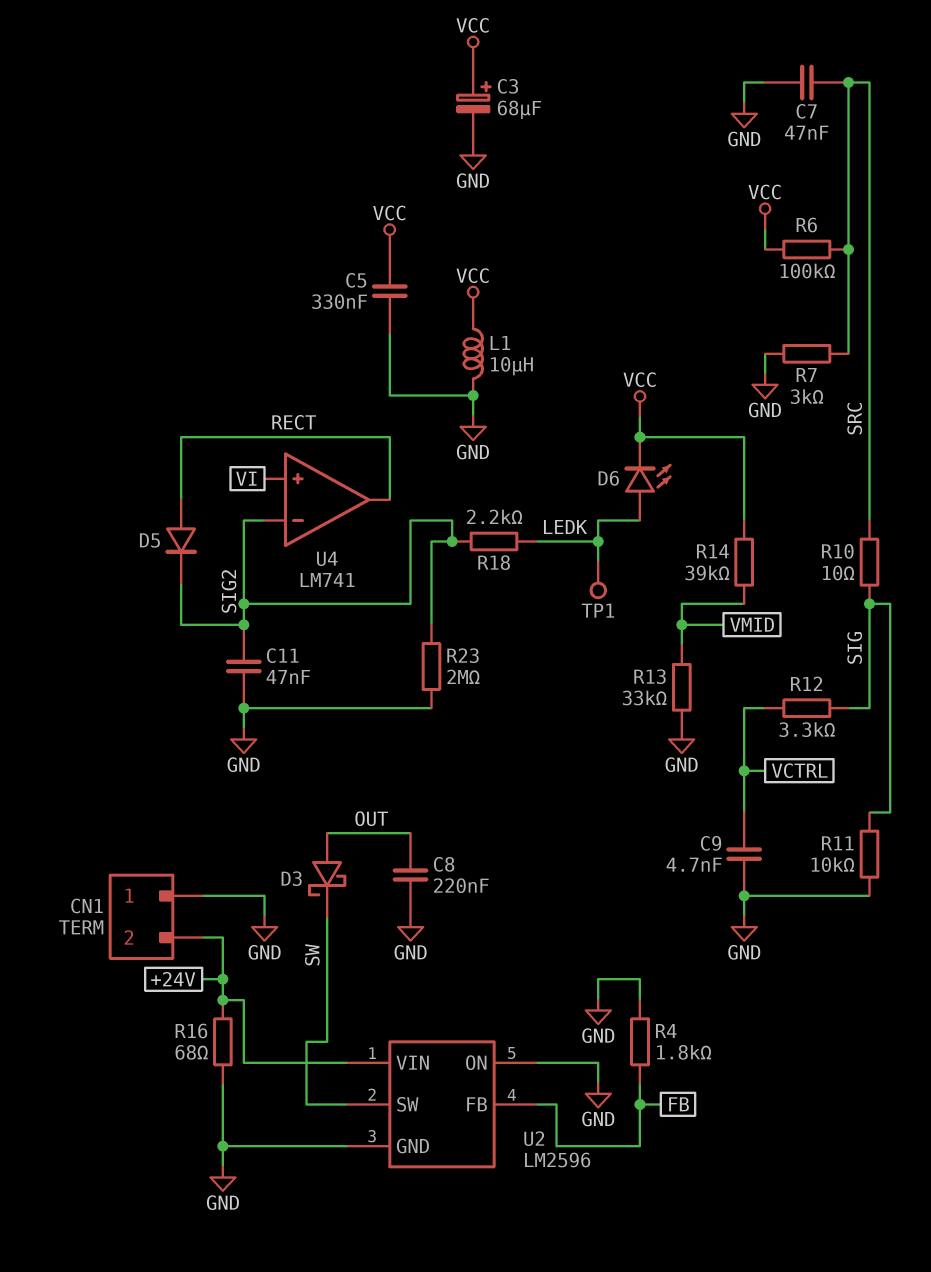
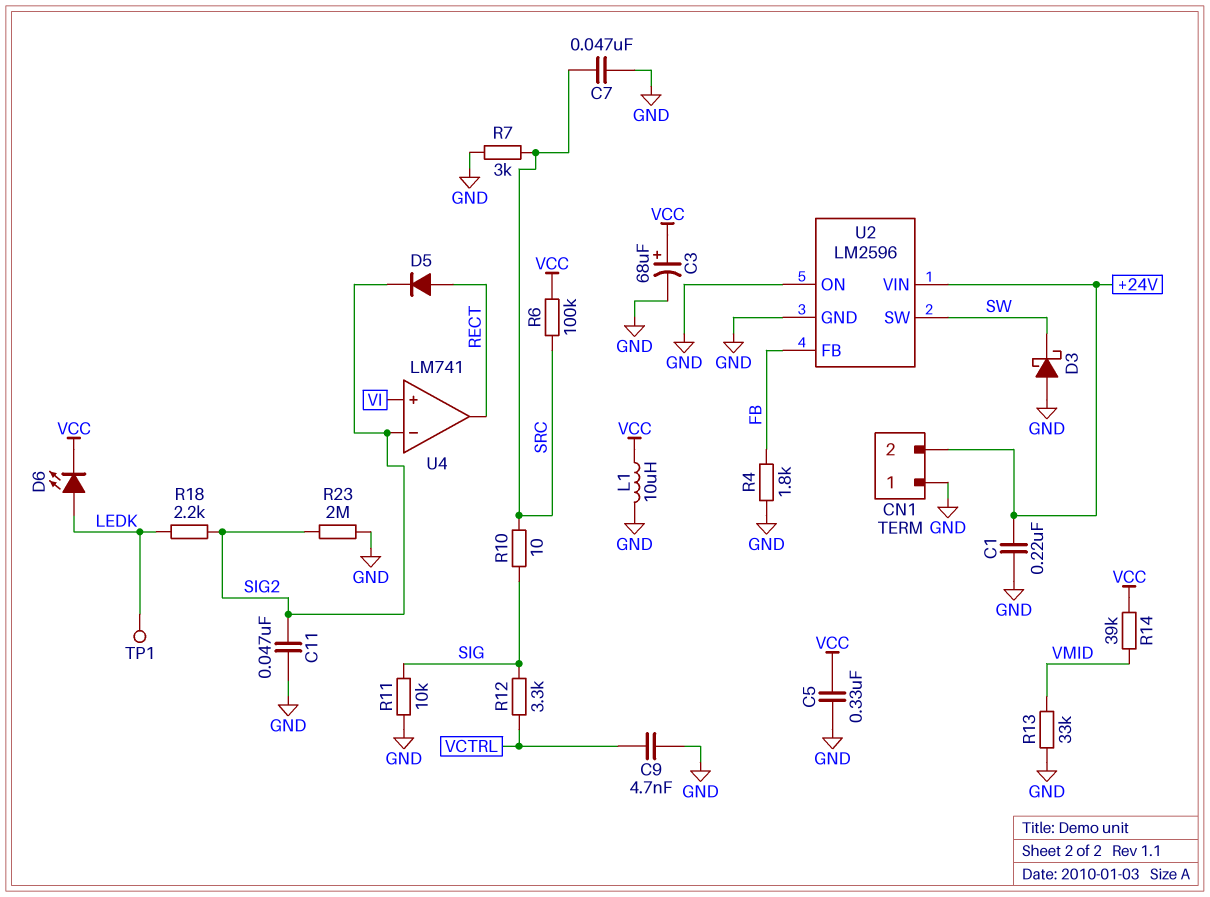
C1: none -> 220nF (+24V, GND)
C8: 220nF (GND, OUT) -> none
D3: schottky (A OUT, K SW) -> schottky (A GND, K SW)
R16: 68 (+24V, GND) -> none

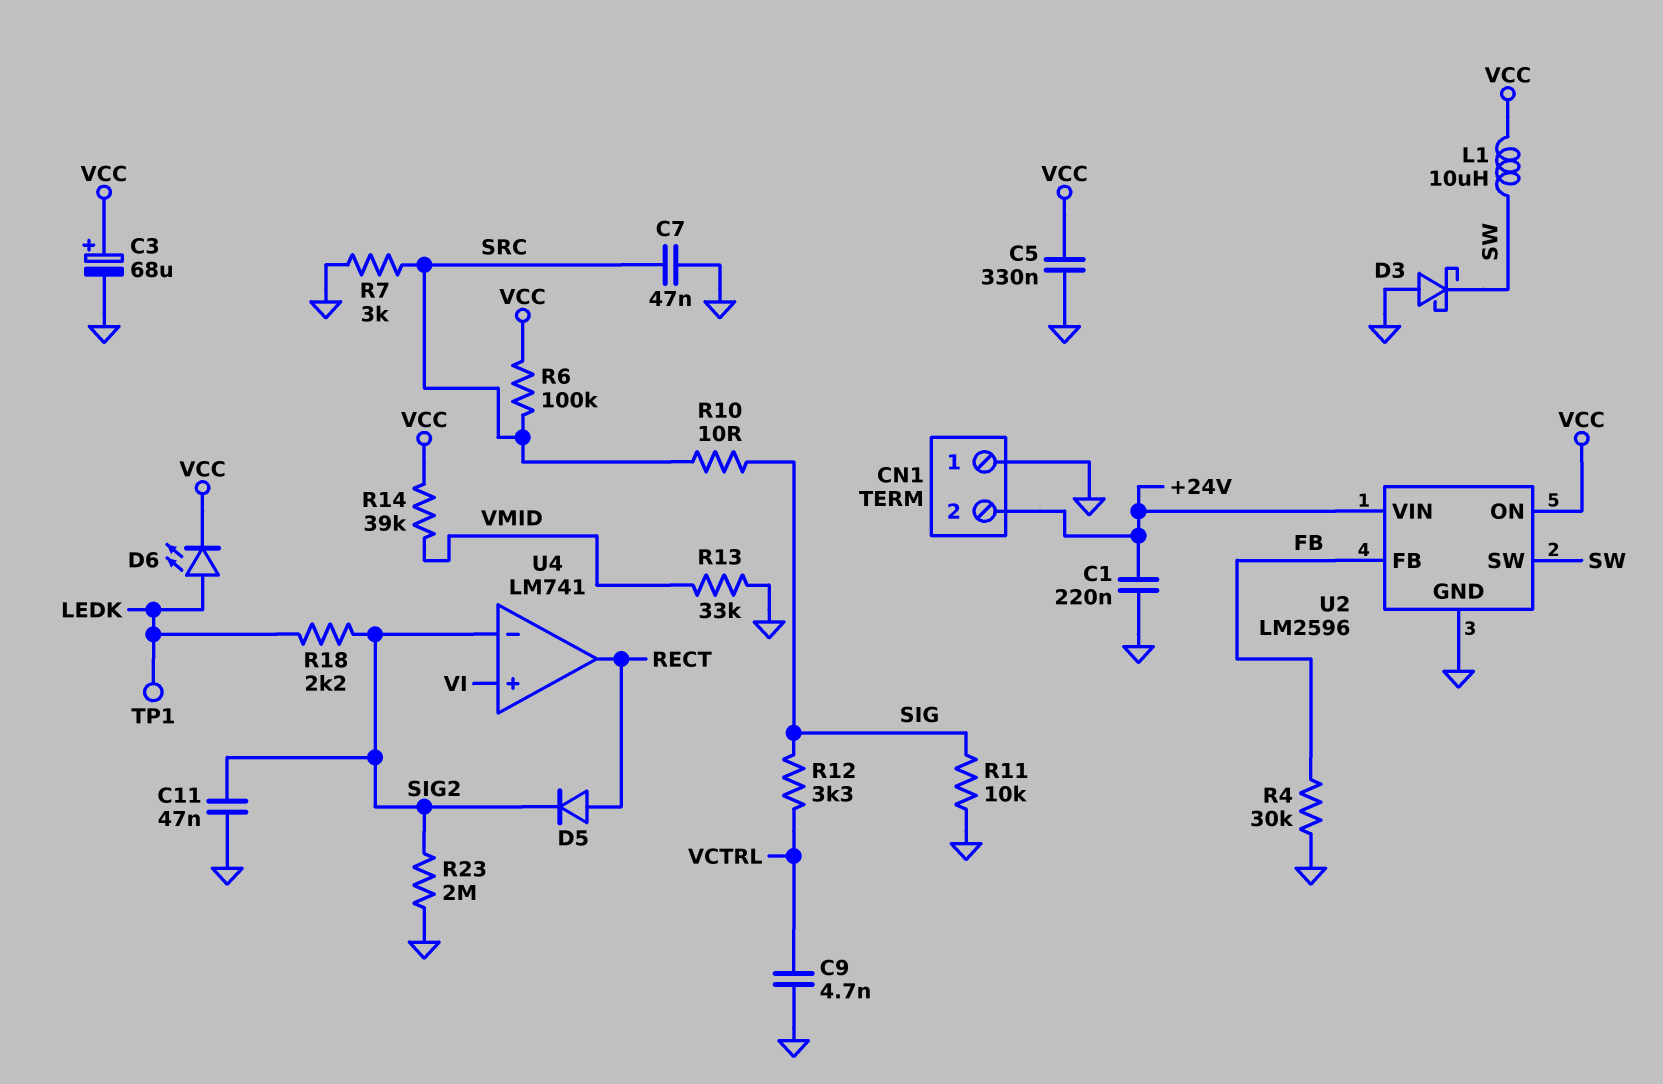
L1: 10uH (GND, VCC) -> 10uH (SW, VCC)
R4: 1.8k (FB, GND) -> 30k (FB, GND)
U2 pin ON: GND -> VCC

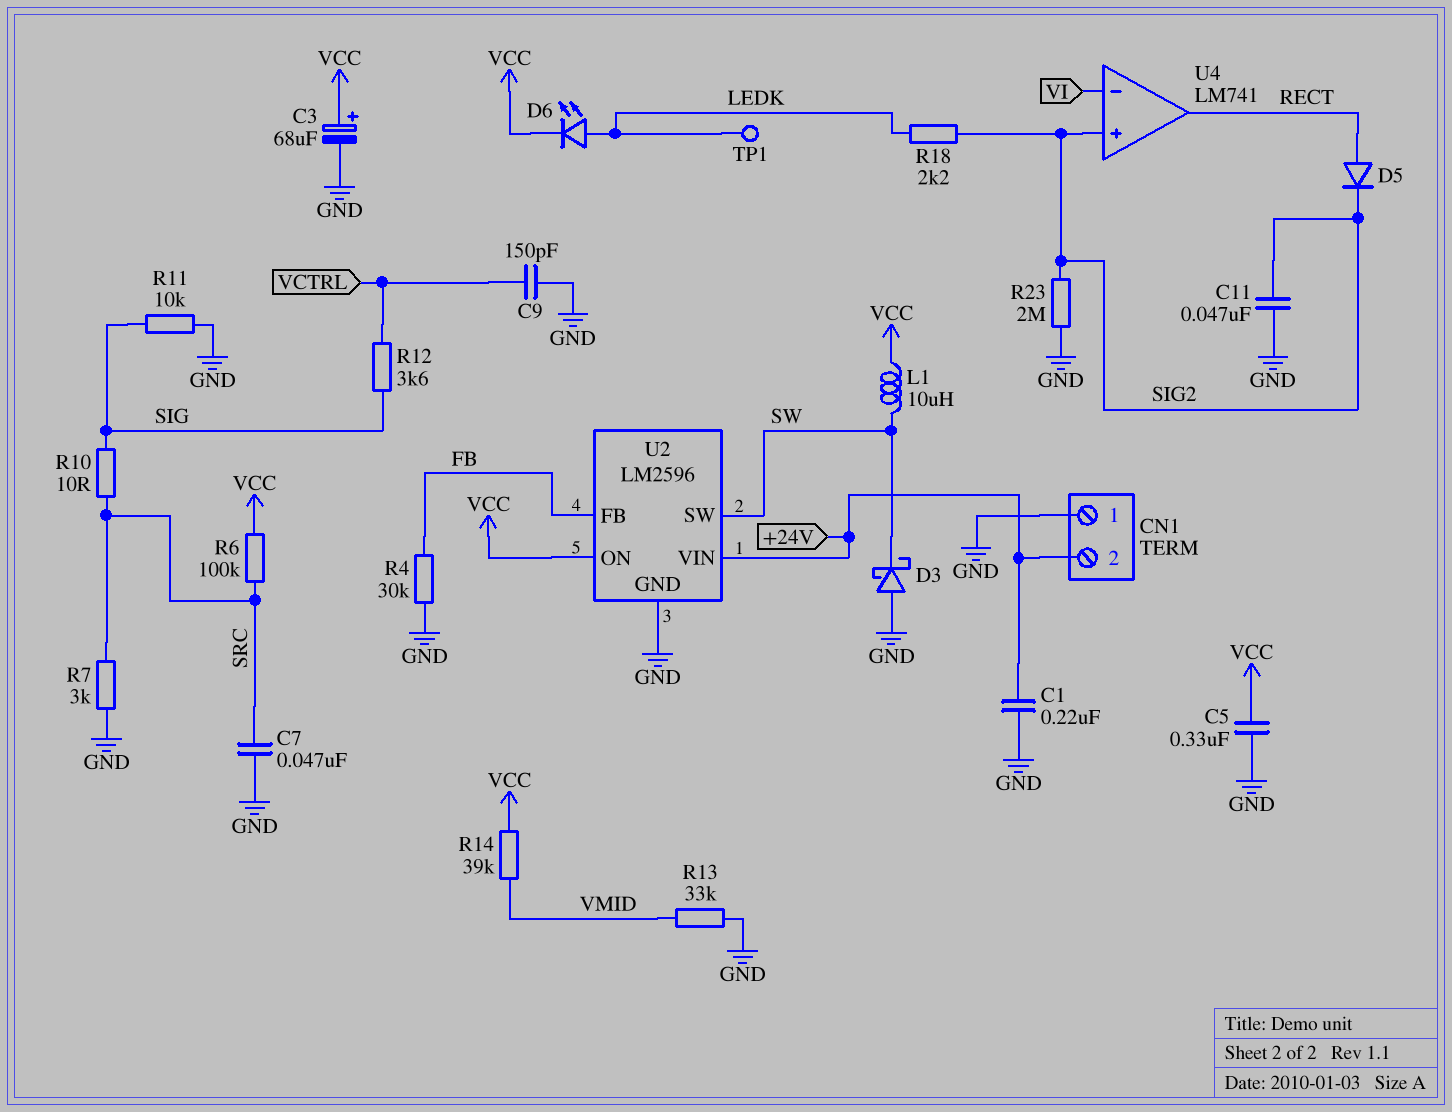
C9: 4.7nF (GND, VCTRL) -> 150pF (GND, VCTRL)
R12: 3.3k (SIG, VCTRL) -> 3.6k (SIG, VCTRL)
U4 pin in+: VI -> SIG2
U4 pin in-: SIG2 -> VI

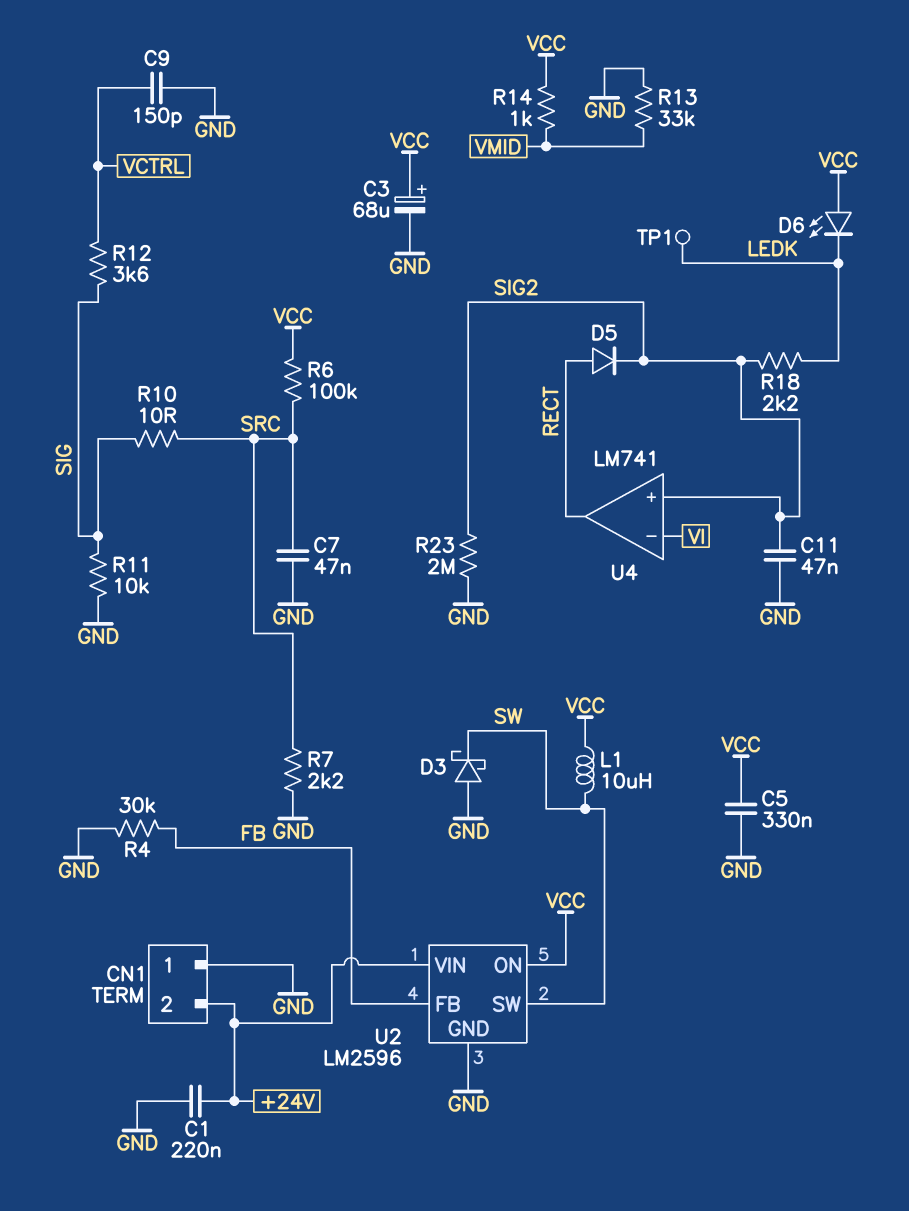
D6: LED (A LEDK, K VCC) -> LED (A VCC, K LEDK)
R7: 3k (GND, SRC) -> 2.2k (GND, SRC)
R14: 39k (VCC, VMID) -> 1k (VCC, VMID)

